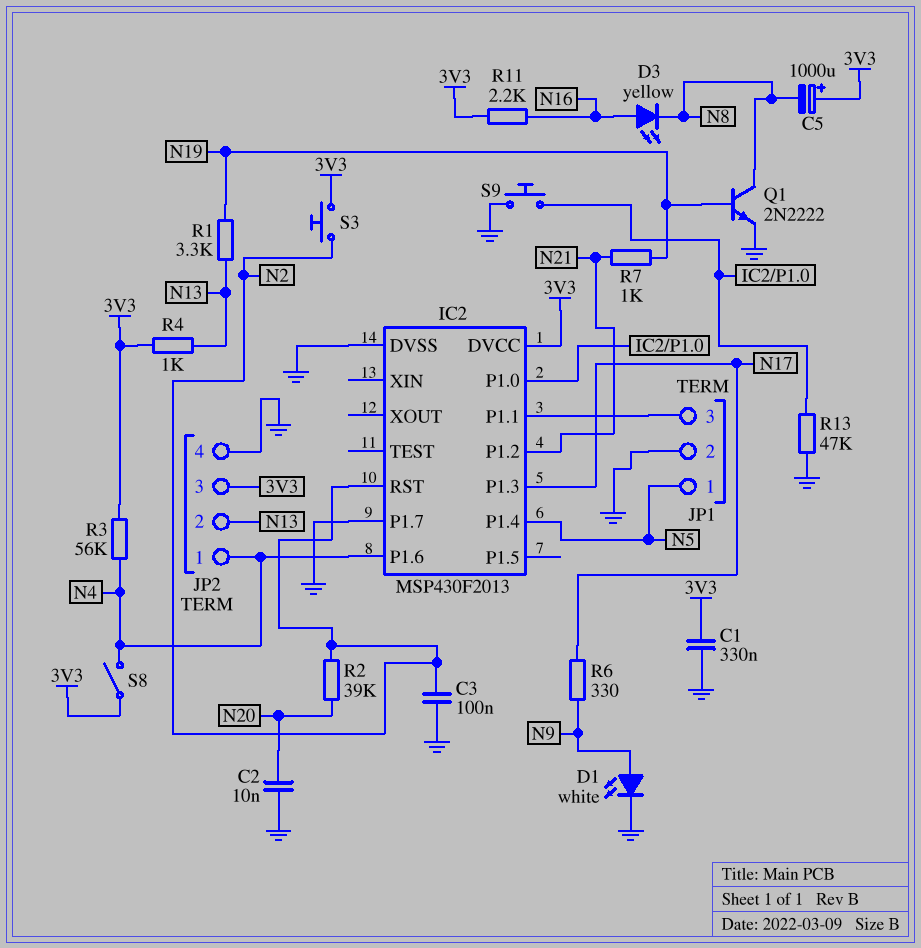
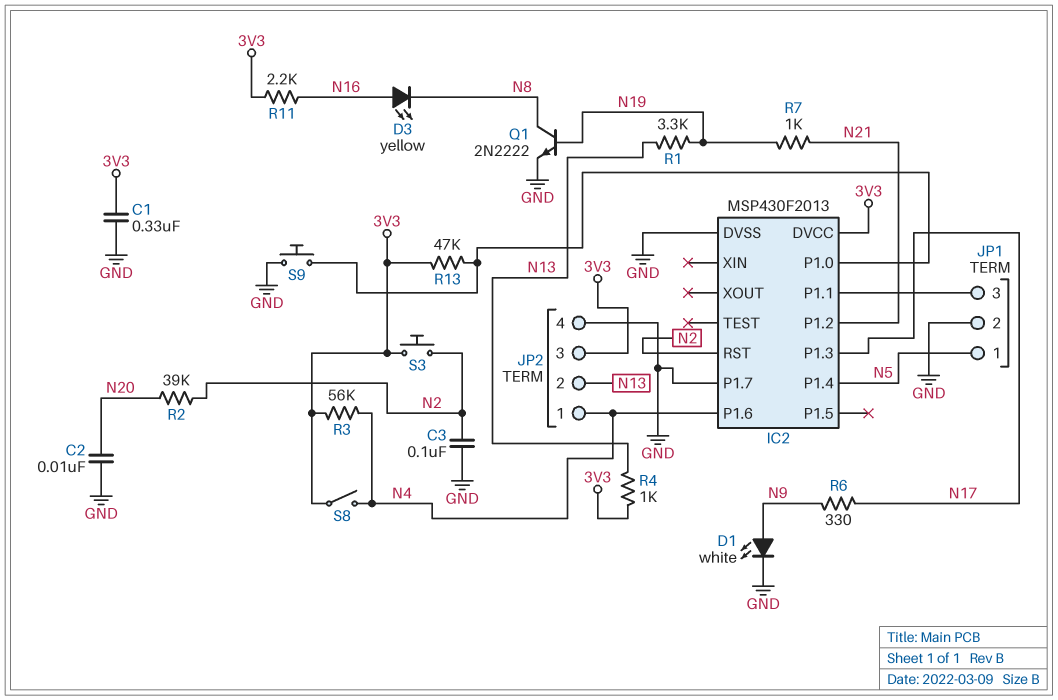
C5: 1000uF (plus 3V3, minus N8) -> none
R13: 47k (GND, IC2/P1.0) -> 47k (3V3, IC2/P1.0)

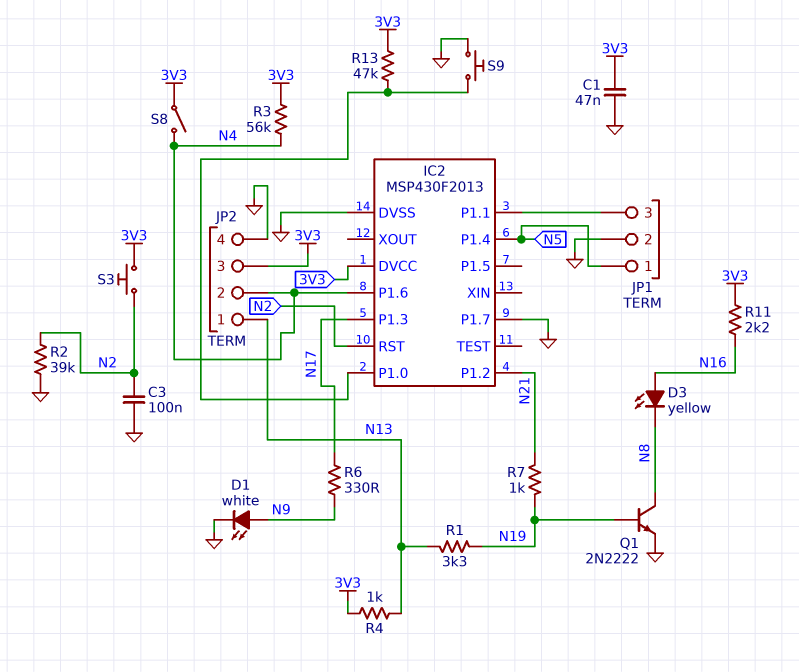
C1: 330nF (3V3, GND) -> 47nF (3V3, GND)
C2: 10nF (GND, N20) -> none
JP2 pin 1: N4 -> N13
JP2 pin 2: N13 -> N4
R2: 39k (N2, N20) -> 39k (GND, N2)

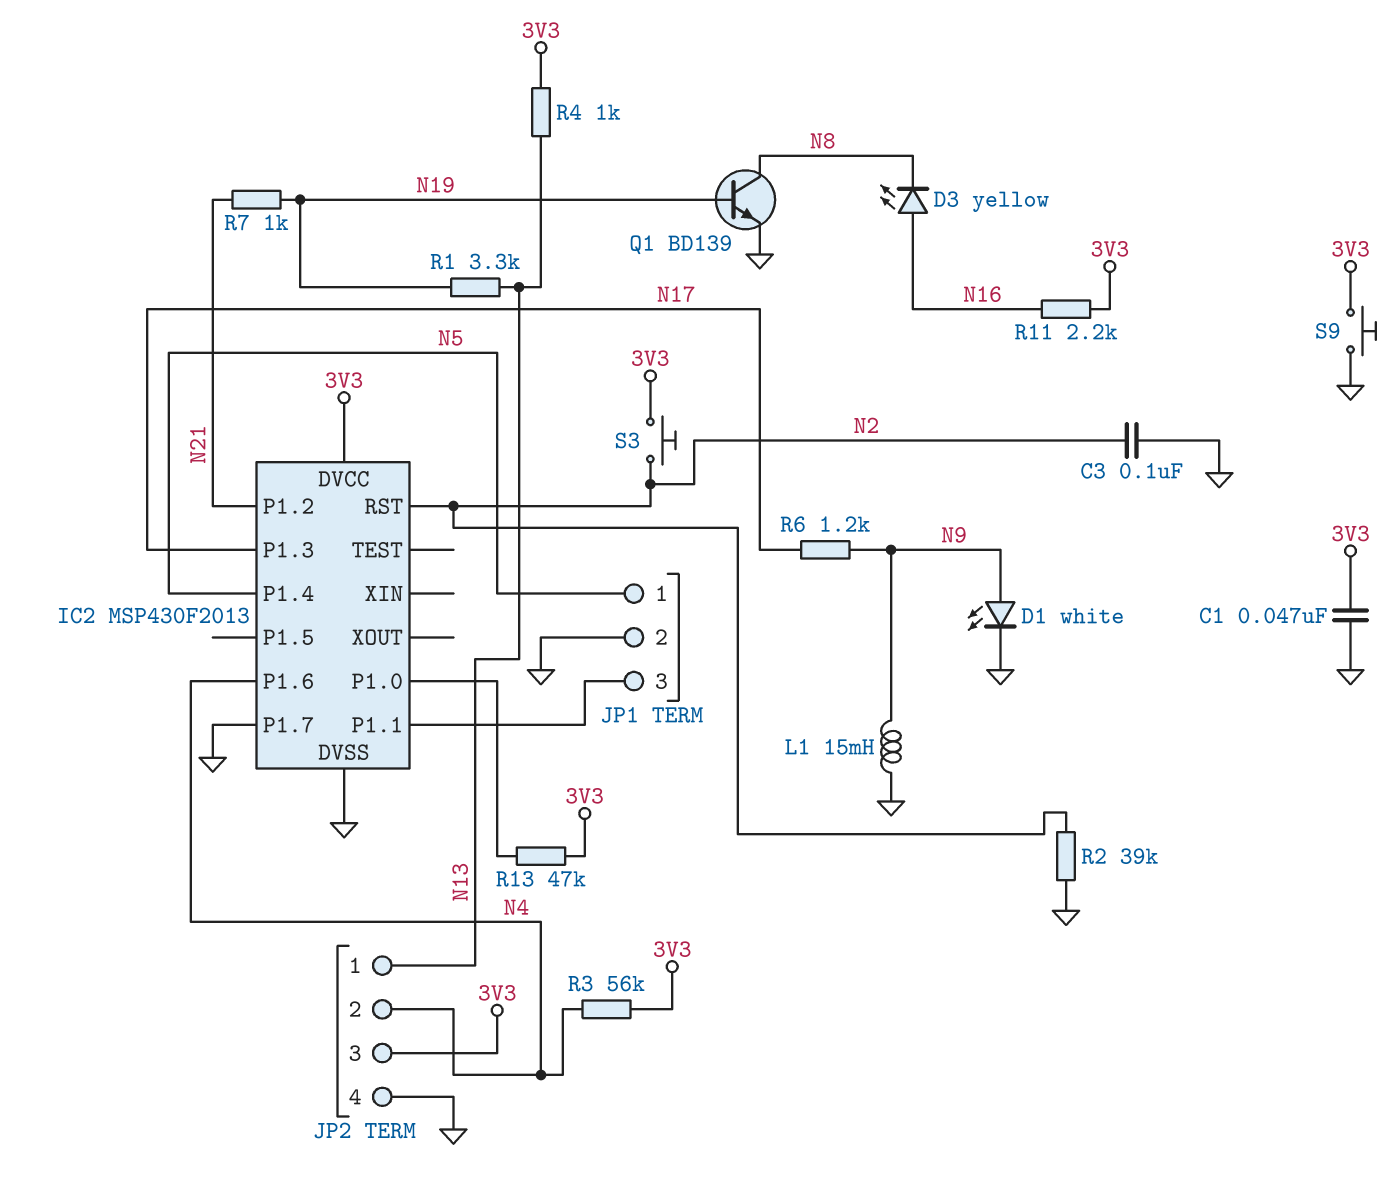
L1: none -> 15mH (GND, N9)
Q1: NPN 2N2222 (B N19, C N8, E GND) -> NPN BD139 (B N19, C N8, E GND)
R6: 330 (N9, N17) -> 1.2k (N9, N17)
S8: switch (3V3, N4) -> none
S9: button (GND, IC2/P1.0) -> button (3V3, GND)

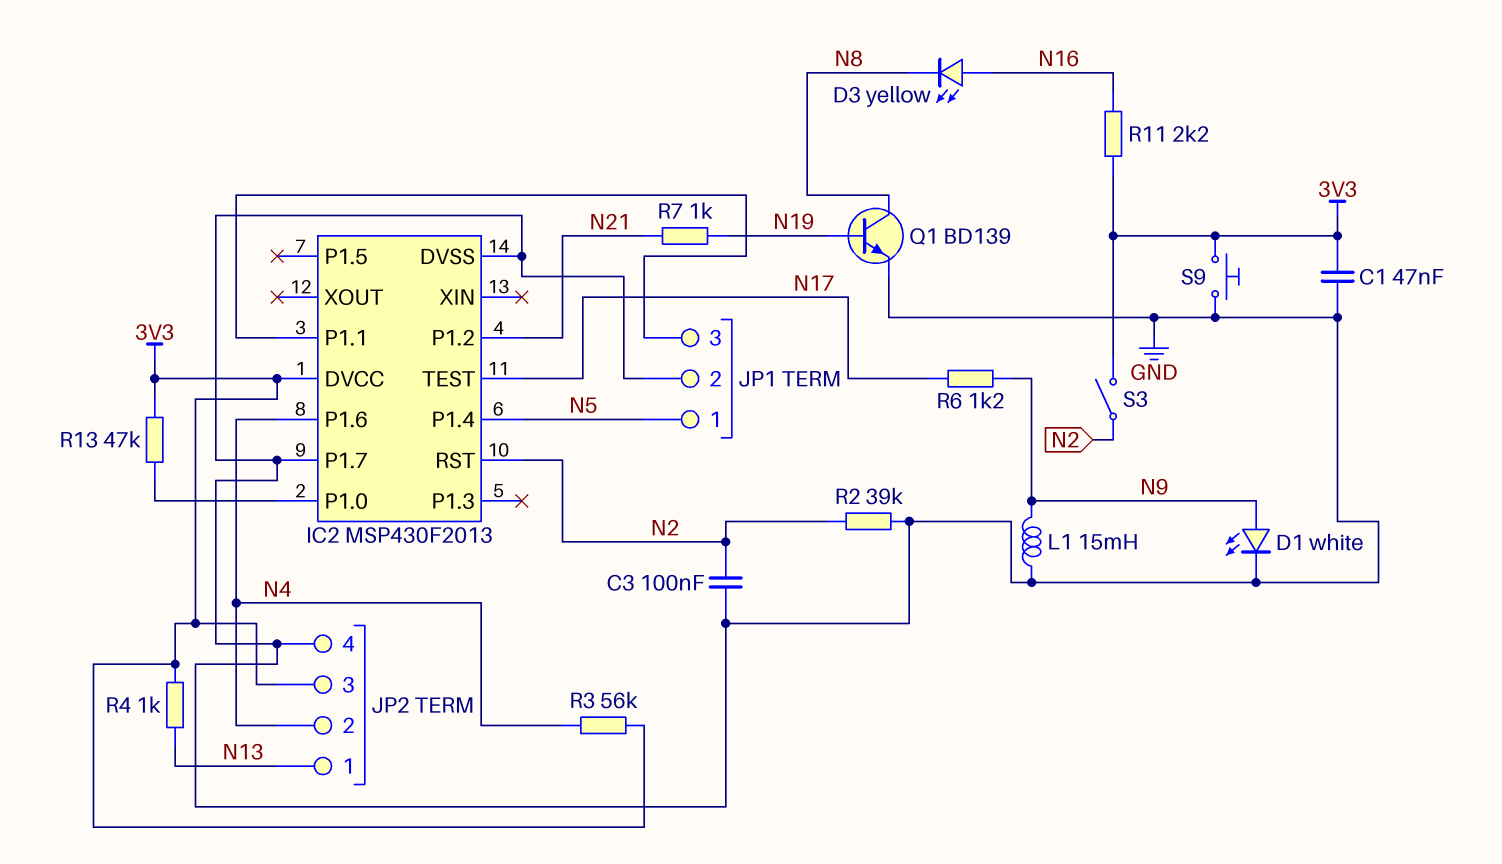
IC2 pin P1.3: N17 -> none
IC2 pin TEST: none -> N17
R1: 3.3k (N13, N19) -> none
S3: button (3V3, N2) -> switch (3V3, N2)

